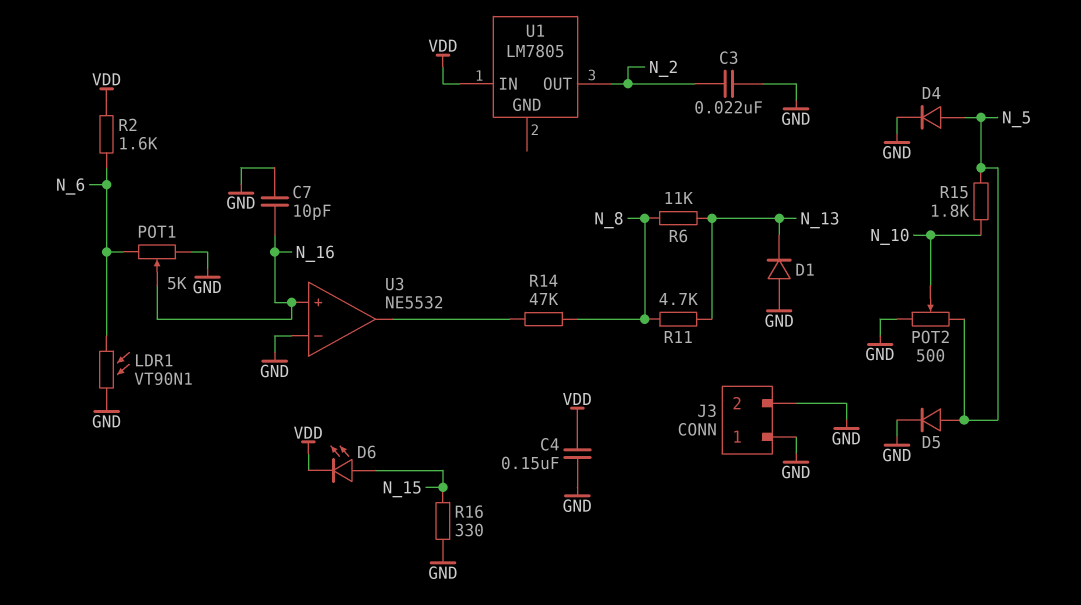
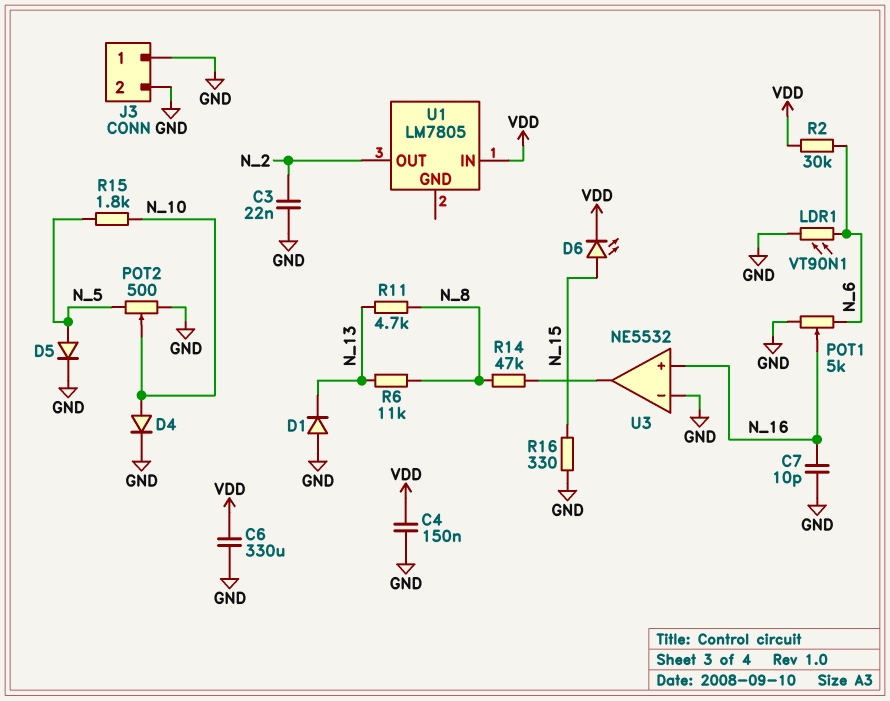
C6: none -> 330uF (GND, VDD)
D4: diode (A N_5, K GND) -> diode (A N_10, K GND)
R2: 1.6k (N_6, VDD) -> 30k (N_6, VDD)

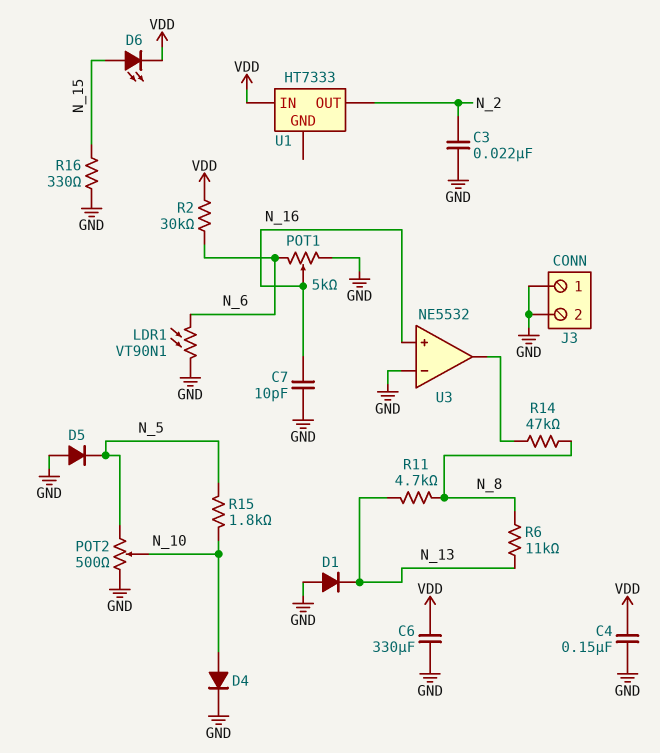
D5: diode (A N_5, K GND) -> diode (A GND, K N_5)
U1: LM7805 -> HT7333

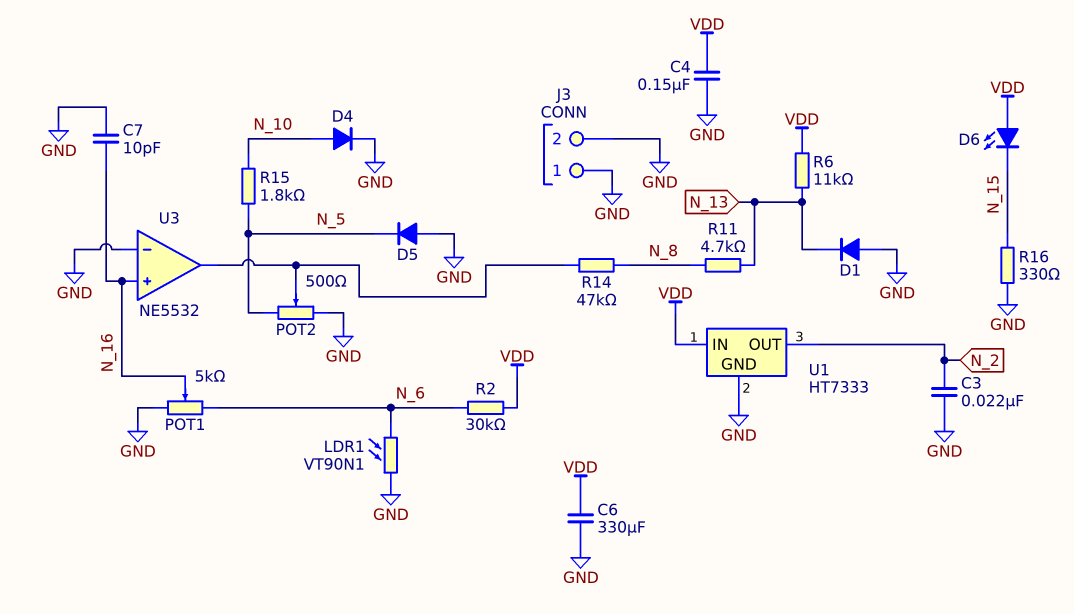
D6: LED (A N_15, K VDD) -> LED (A VDD, K N_15)
POT2: 500 (GND, N_5, wiper N_10) -> 500 (GND, N_5, wiper U3/out)
R6: 11k (N_8, N_13) -> 11k (N_13, VDD)
U1 pin GND: none -> GND

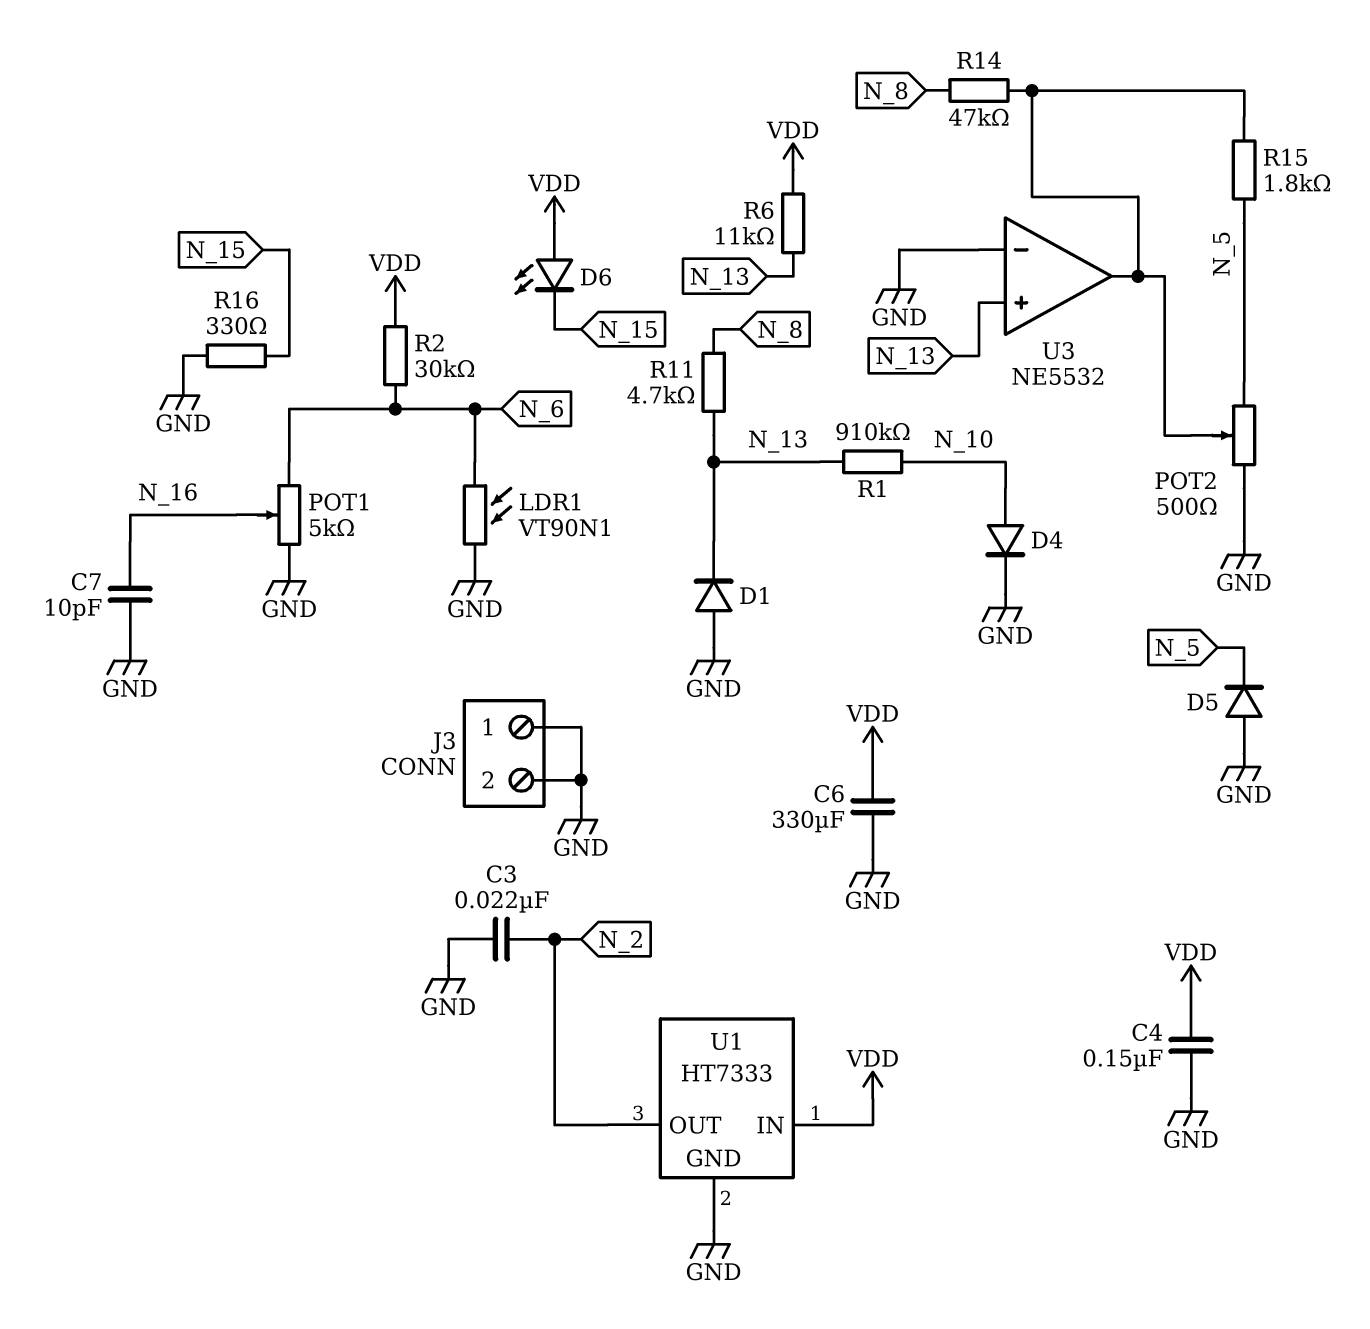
R1: none -> 910k (N_10, N_13)
R15: 1.8k (N_5, N_10) -> 1.8k (N_5, U3/out)
U3 pin in+: N_16 -> N_13

